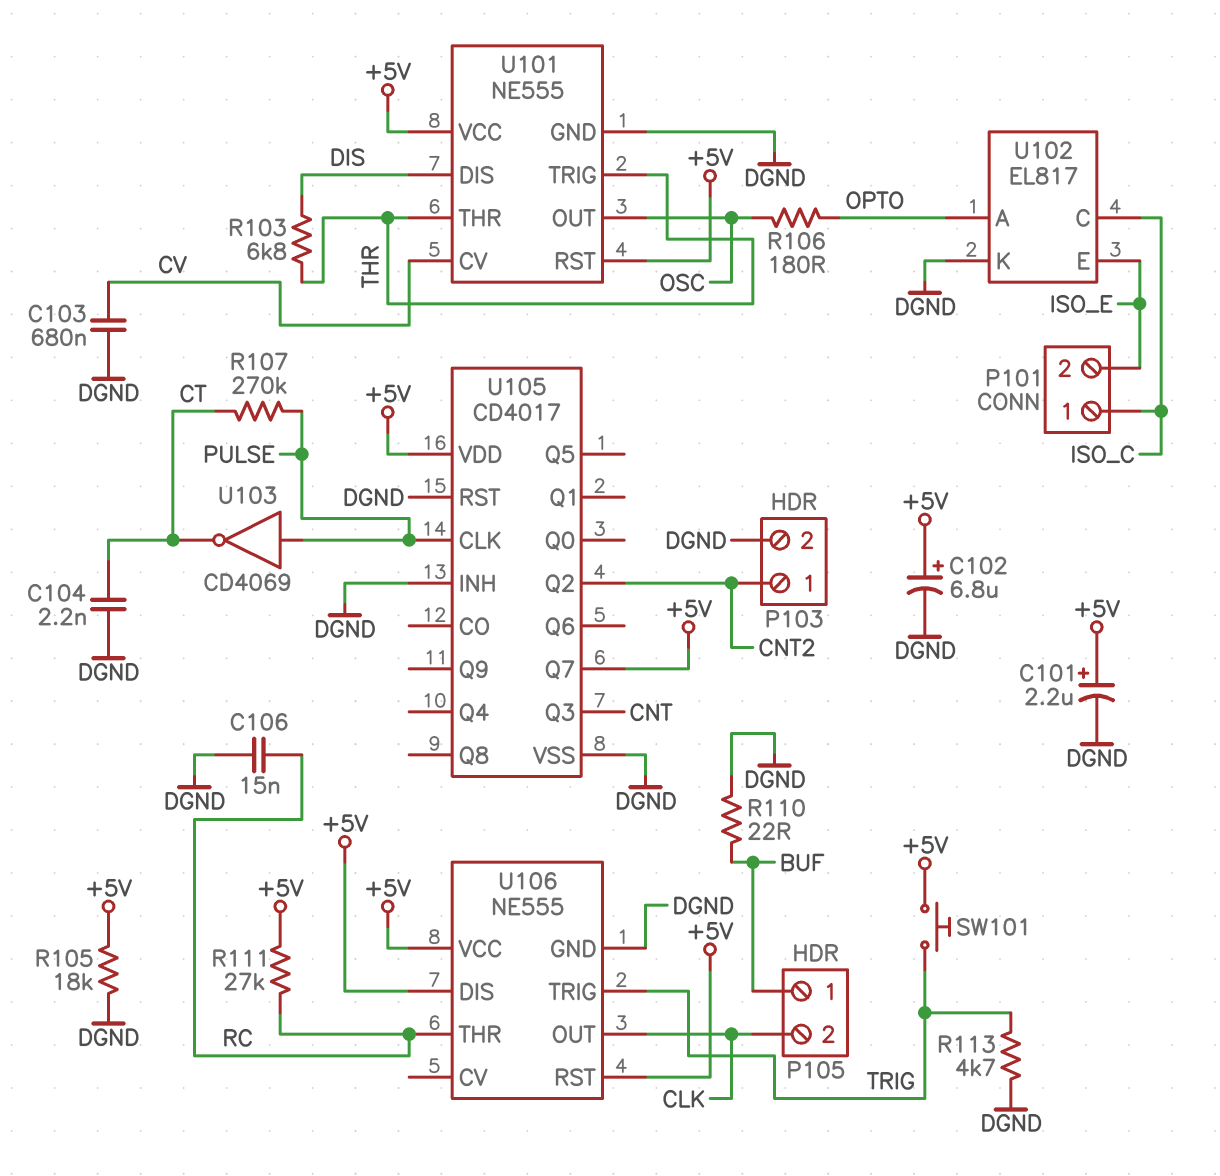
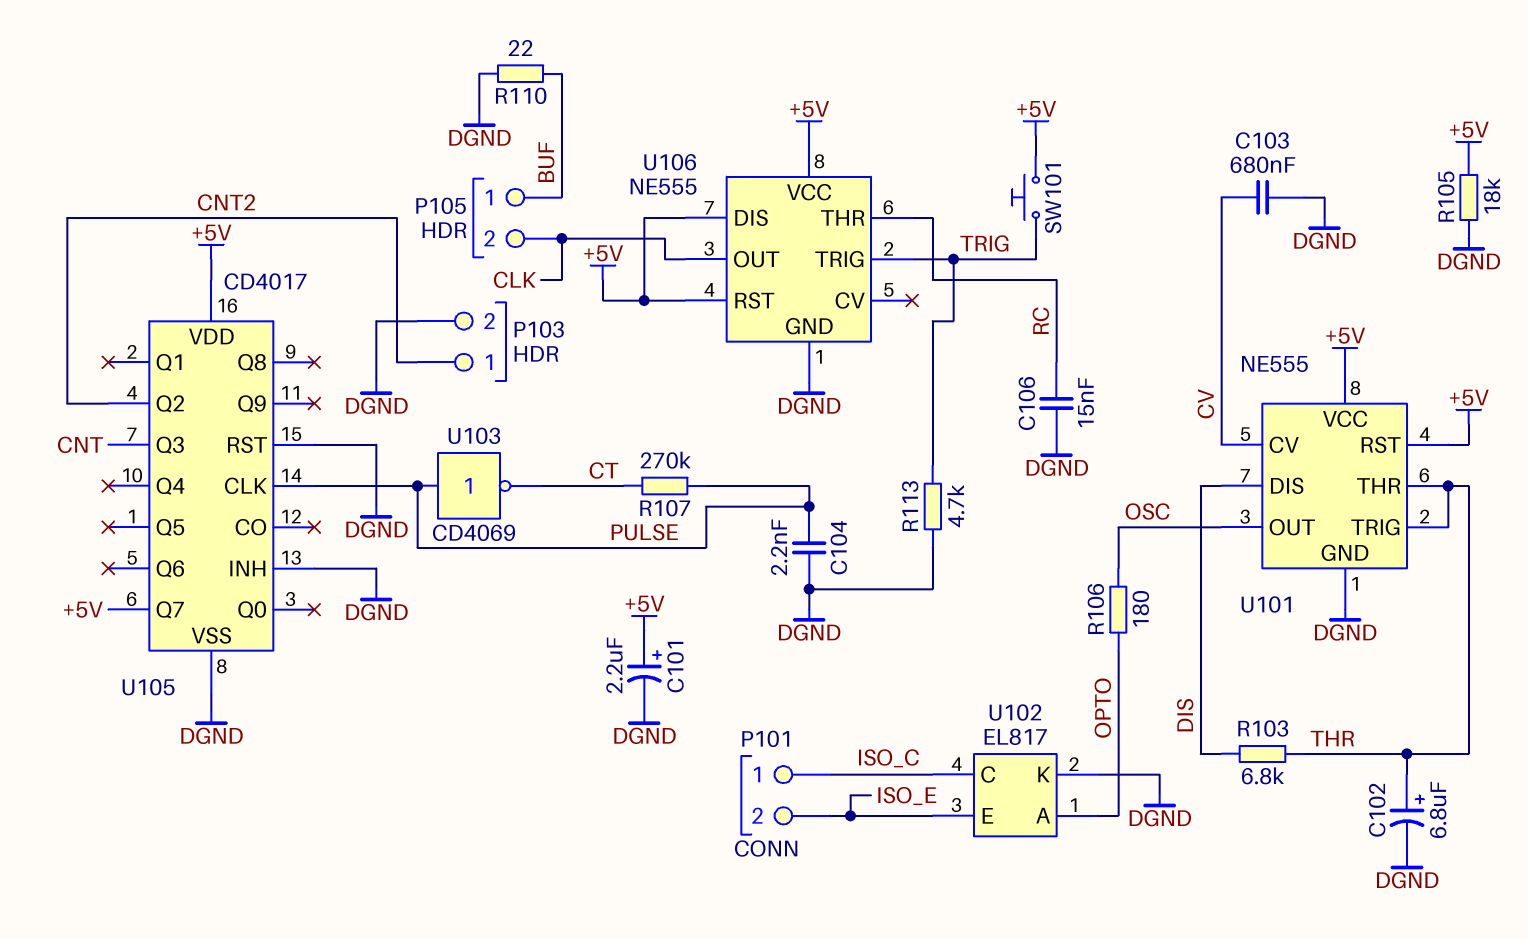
C102: 6.8uF (plus +5V, minus DGND) -> 6.8uF (plus THR, minus DGND)
C104: 2.2nF (CT, DGND) -> 2.2nF (DGND, PULSE)
R111: 27k (+5V, RC) -> none

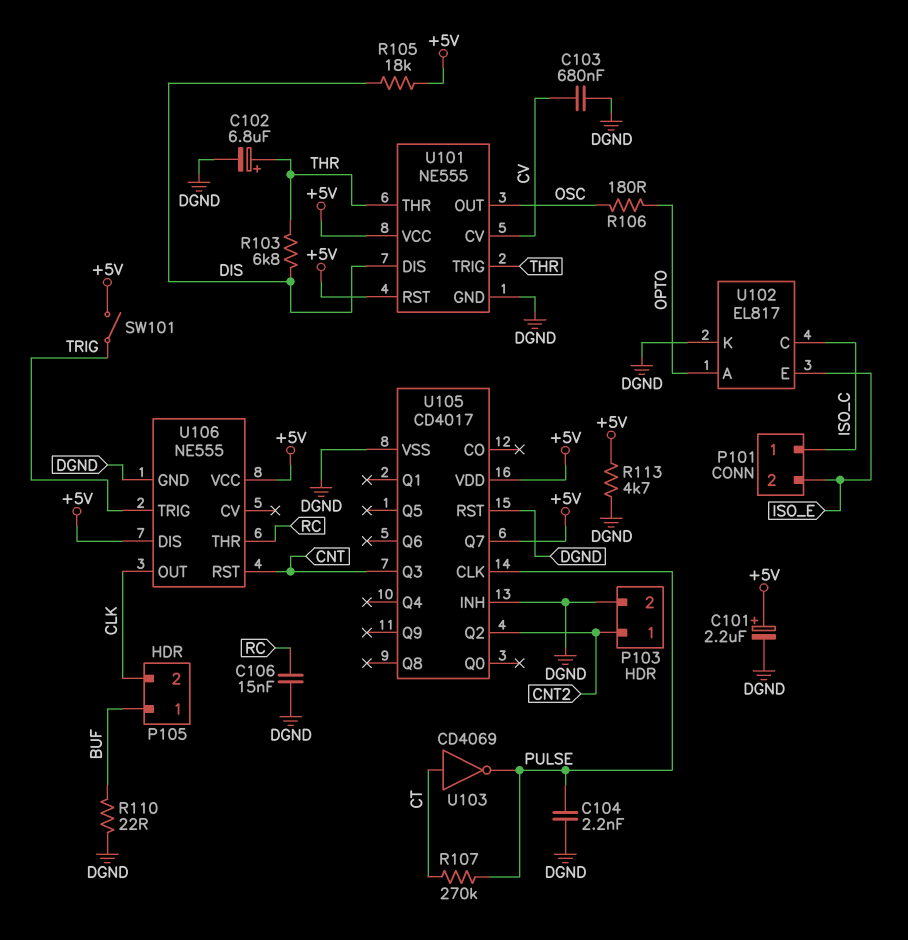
R105: 18k (+5V, DGND) -> 18k (+5V, DIS)
R113: 4.7k (DGND, TRIG) -> 4.7k (+5V, DGND)
SW101: button (+5V, TRIG) -> switch (+5V, TRIG)
U103: NOT CD4069 (in PULSE, out CT) -> NOT CD4069 (in CT, out PULSE)
U106 pin RST: +5V -> CNT

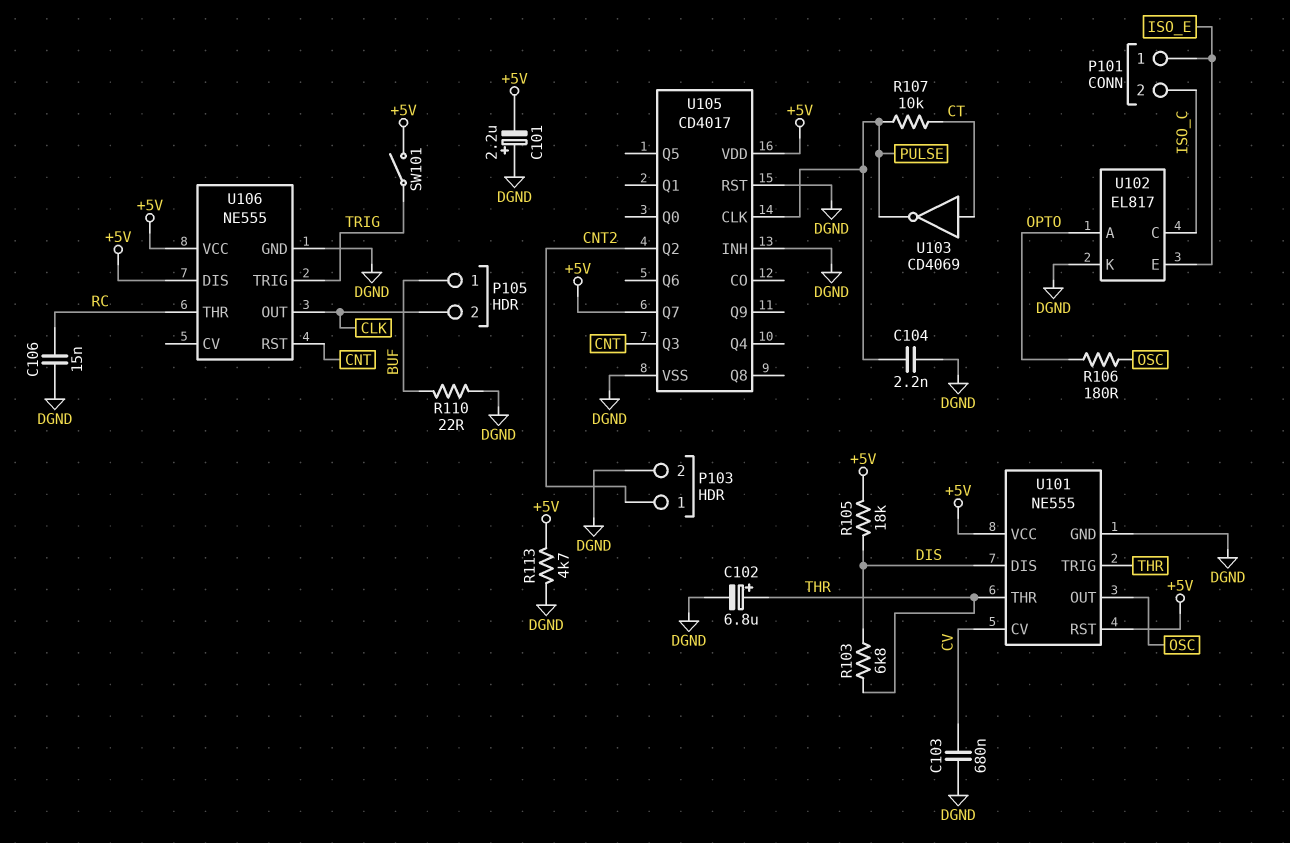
C101: 2.2uF (plus +5V, minus DGND) -> 2.2uF (plus DGND, minus +5V)
P101 pin 1: ISO_C -> ISO_E
P101 pin 2: ISO_E -> ISO_C
R107: 270k (CT, PULSE) -> 10k (CT, PULSE)

